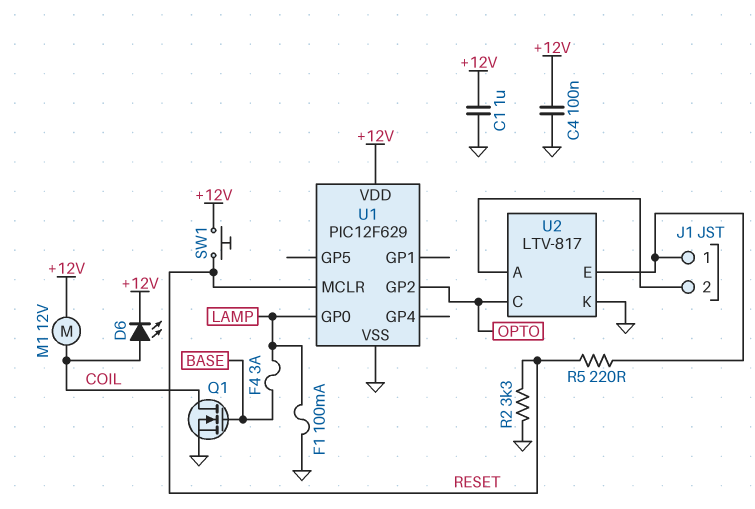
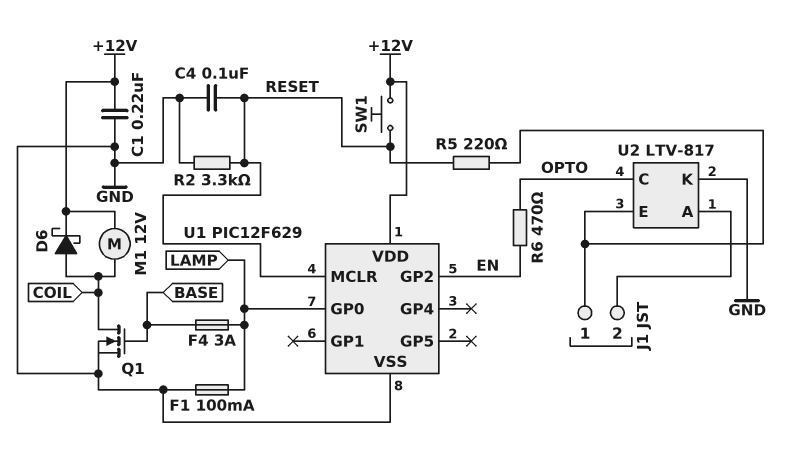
C1: 1uF (+12V, GND) -> 220nF (+12V, GND)
C4: 100nF (+12V, GND) -> 100nF (GND, RESET)
D6: LED (A COIL, K +12V) -> schottky (A COIL, K +12V)
R6: none -> 470 (EN, OPTO)
U1 pin GP2: OPTO -> EN

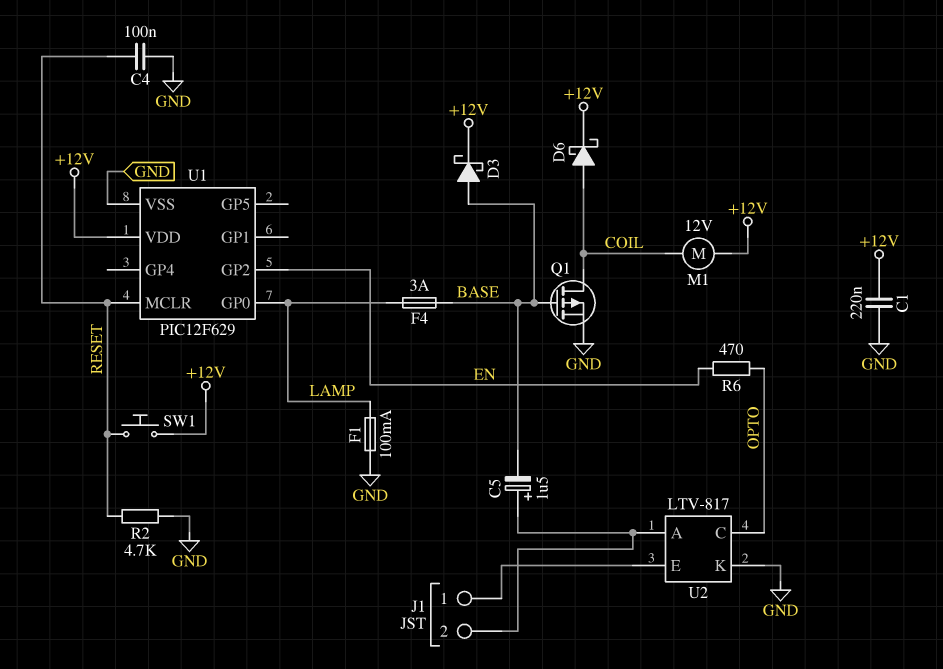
C5: none -> 1.5uF (plus J1/2, minus BASE)
D3: none -> schottky (A BASE, K +12V)
Q1: NMOS (G BASE, D COIL, S GND) -> PMOS (G BASE, D COIL, S GND)
R2: 3.3k (GND, RESET) -> 4.7k (GND, RESET)
R5: 220 (J1/1, RESET) -> none

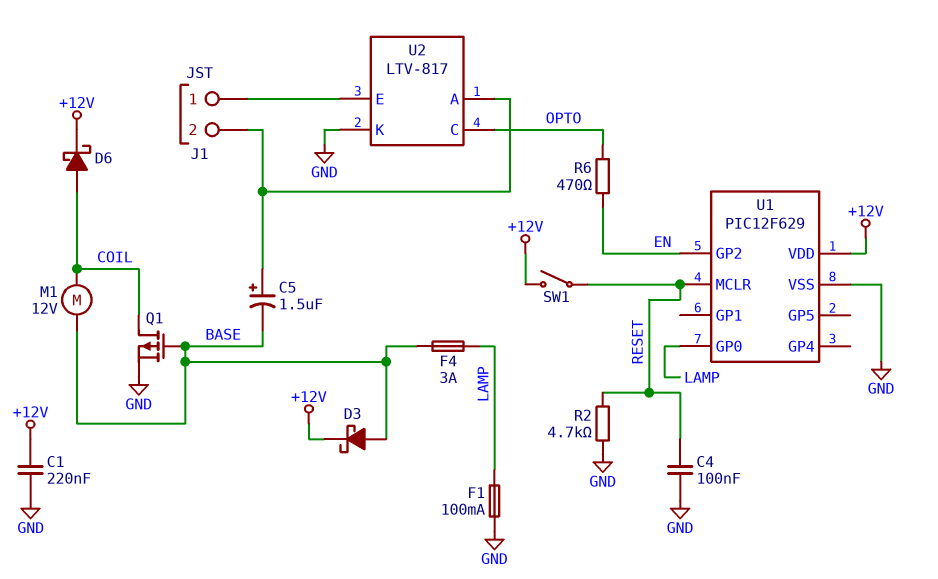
M1: motor 12V (+12V, COIL) -> motor 12V (BASE, COIL)
SW1: button (+12V, RESET) -> switch (+12V, RESET)

